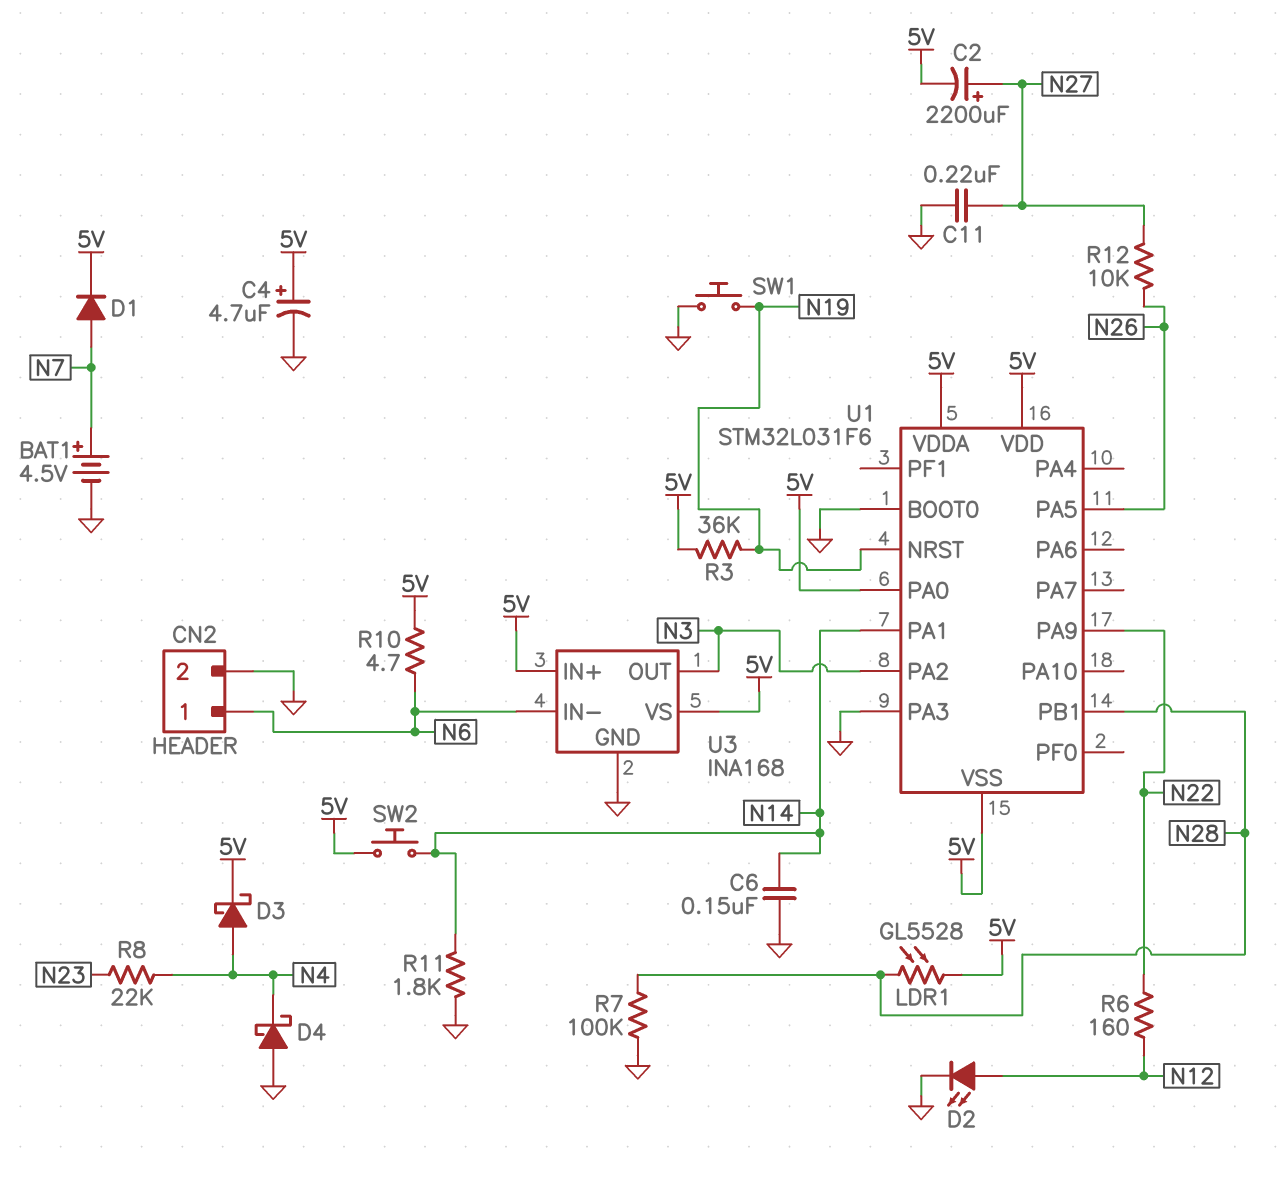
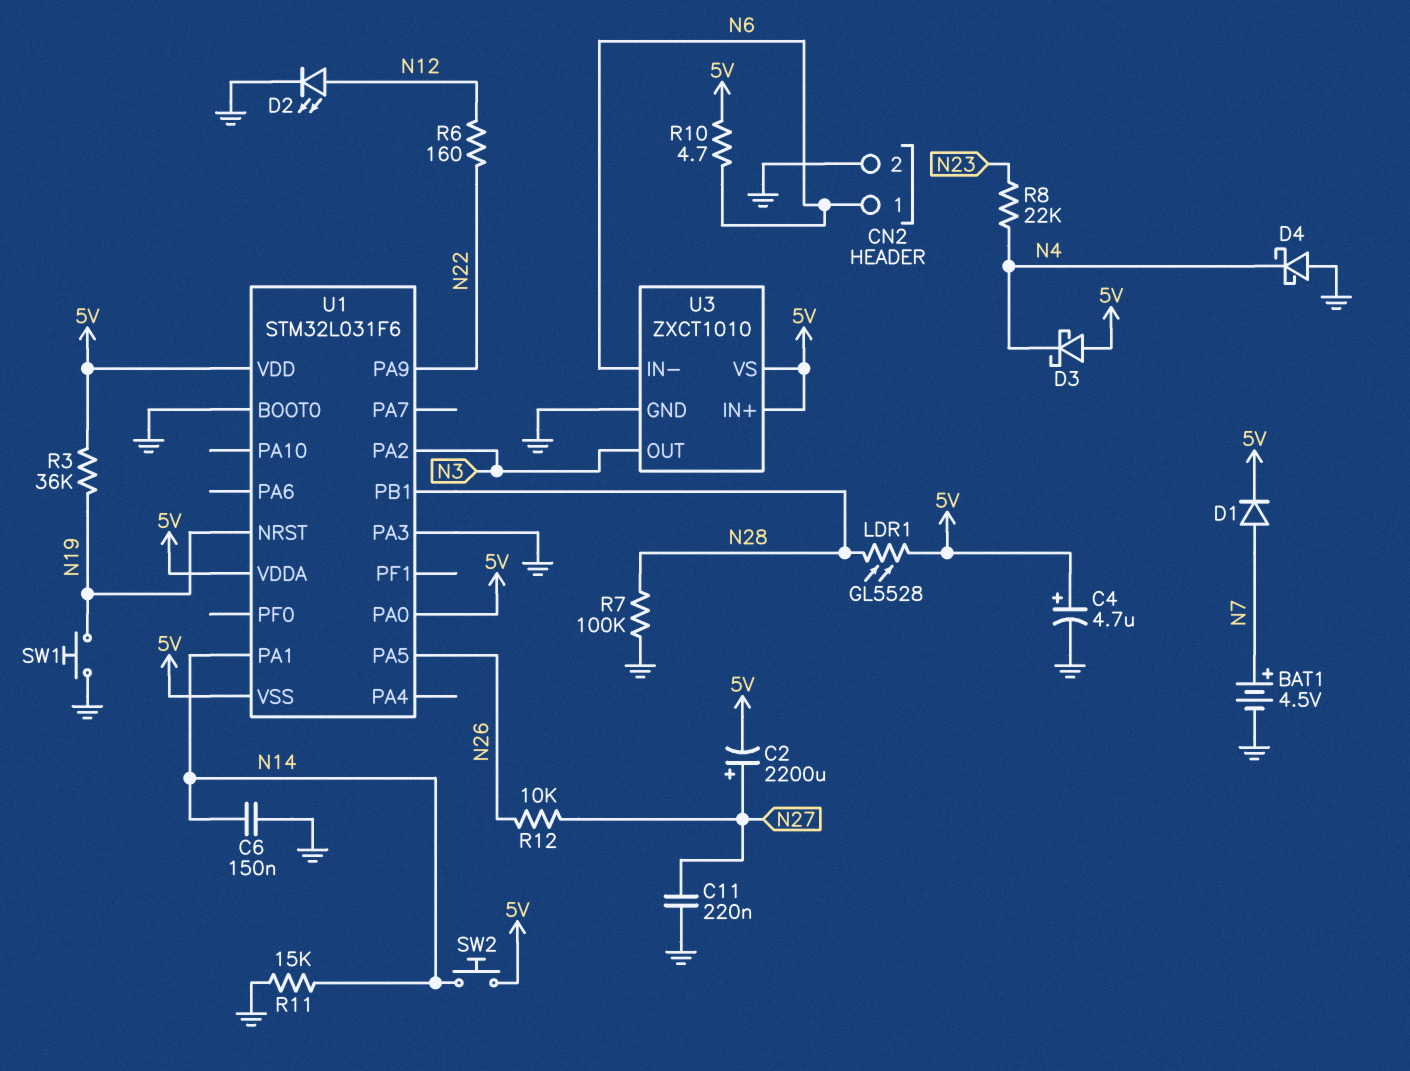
D3: schottky (A N4, K 5V) -> schottky (A 5V, K N4)
R11: 1.8k (GND, N14) -> 15k (GND, N14)
U3: INA168 -> ZXCT1010

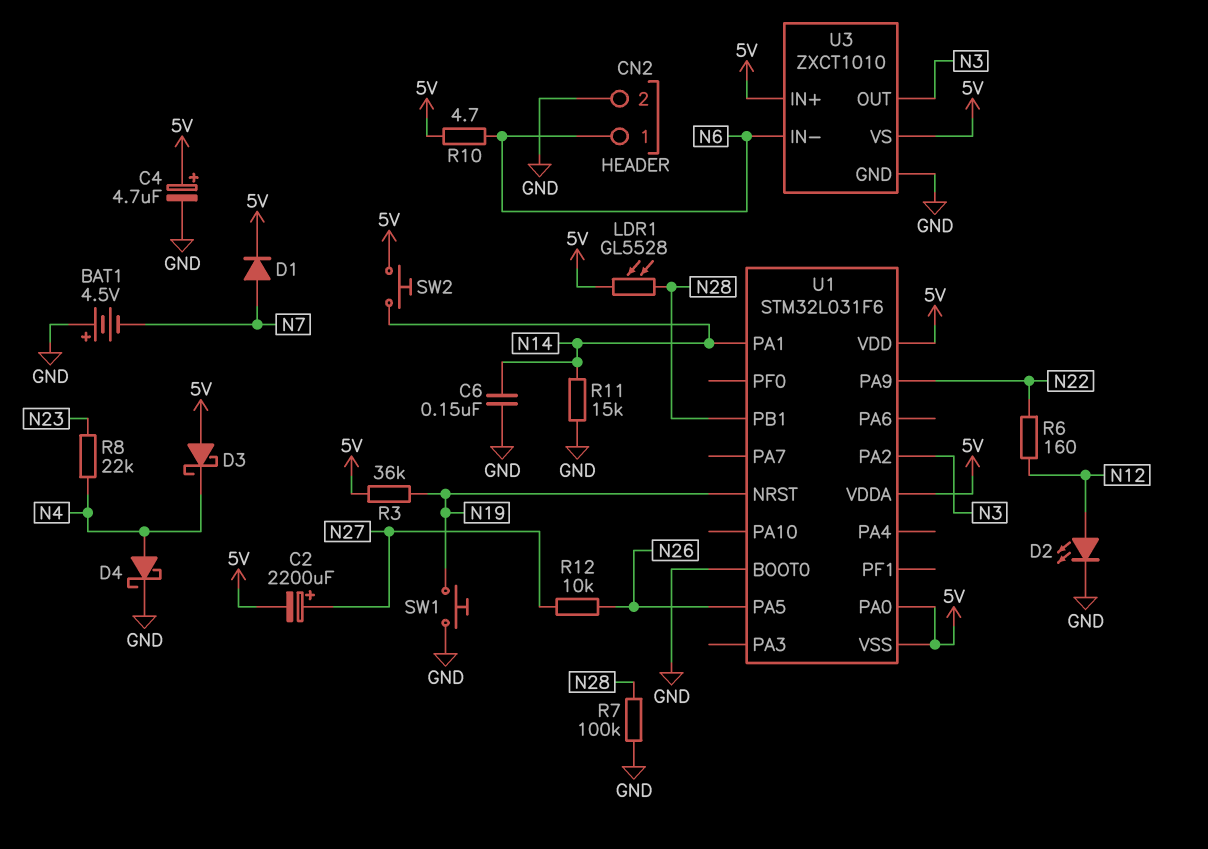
BAT1: 4.5V (plus N7, minus GND) -> 4.5V (plus GND, minus N7)
C11: 220nF (GND, N27) -> none
D4: schottky (A GND, K N4) -> schottky (A N4, K GND)
U1 pin PA3: GND -> none

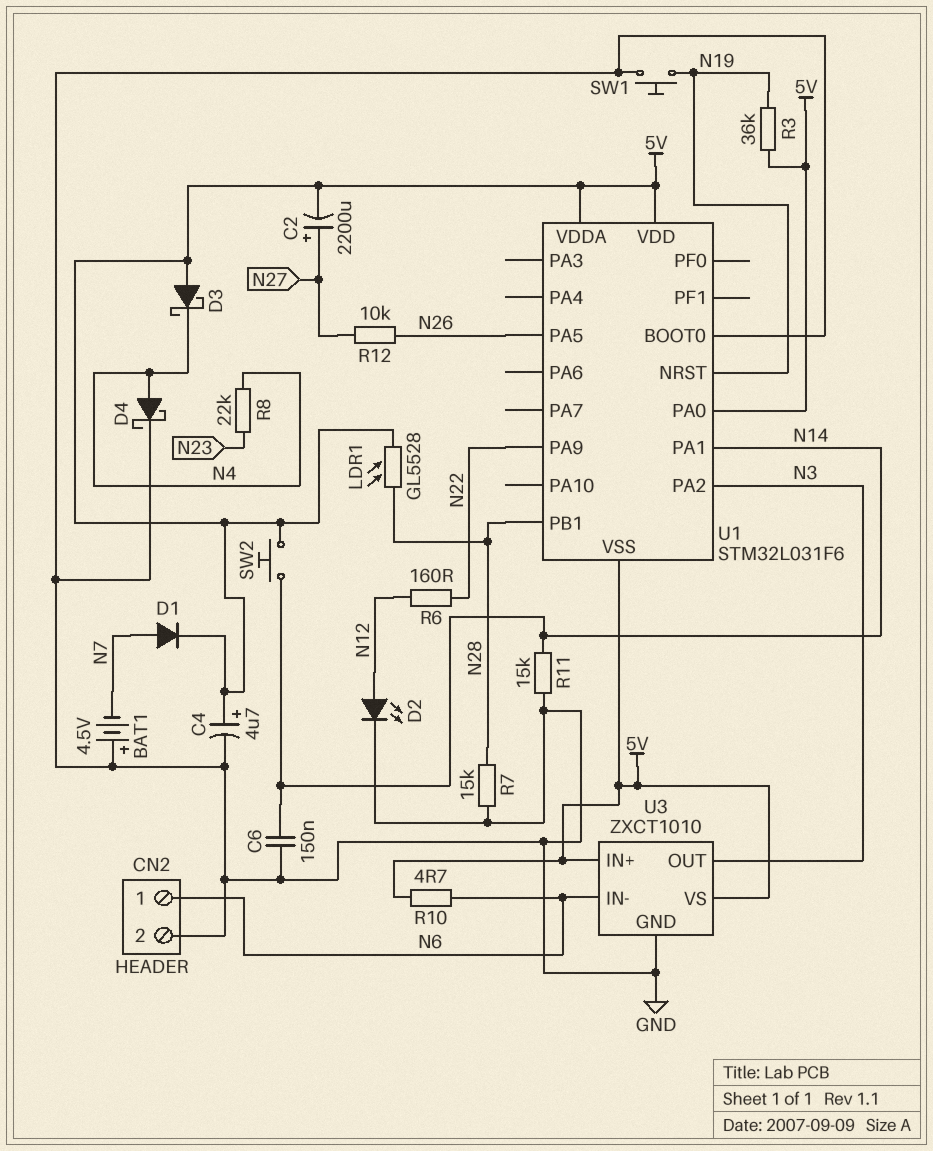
R7: 100k (GND, N28) -> 15k (GND, N28)

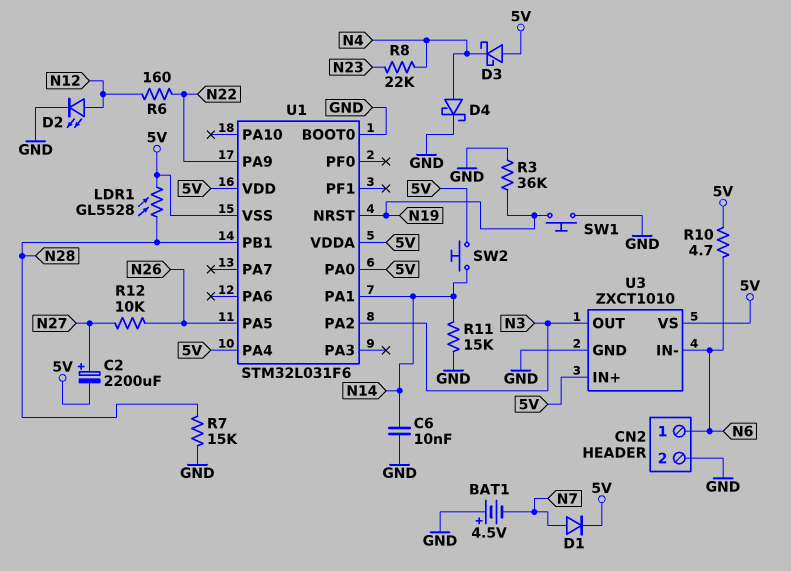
C4: 4.7uF (plus 5V, minus GND) -> none
C6: 150nF (GND, N14) -> 10nF (GND, N14)
R3: 36k (5V, N19) -> 36k (GND, N19)
U1 pin PA4: none -> 5V

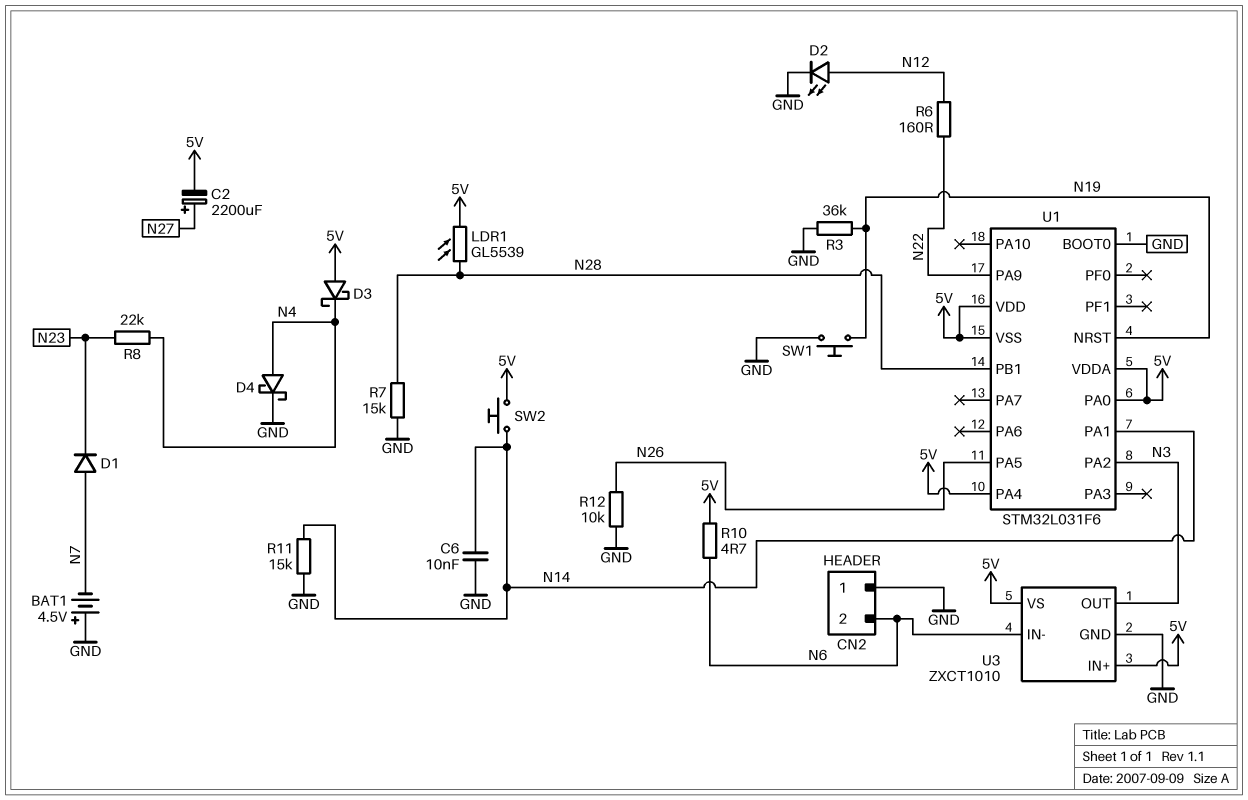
CN2 pin 1: N6 -> GND
CN2 pin 2: GND -> N6
D1: diode (A N7, K 5V) -> diode (A N7, K N23)
LDR1: GL5528 (5V, N28) -> GL5539 (5V, N28)
R12: 10k (N26, N27) -> 10k (GND, N26)

